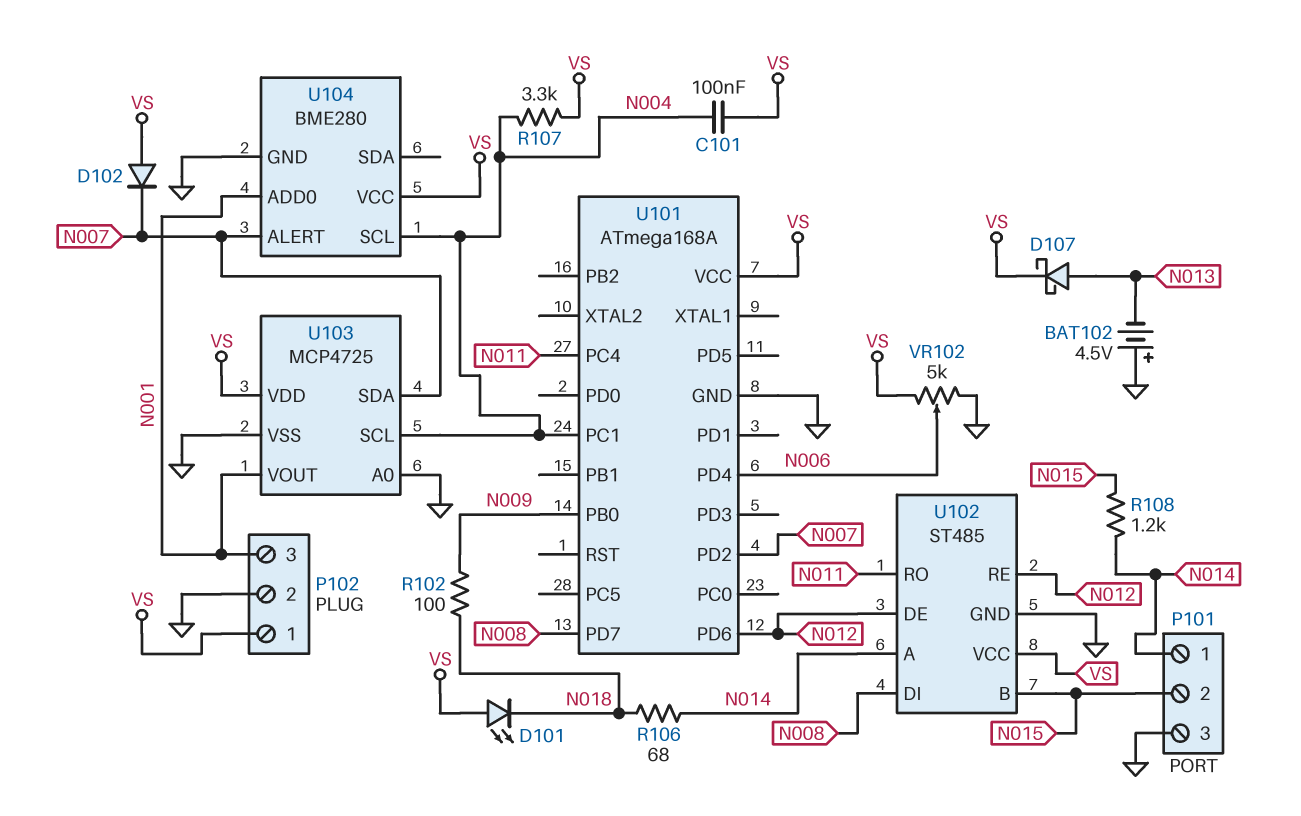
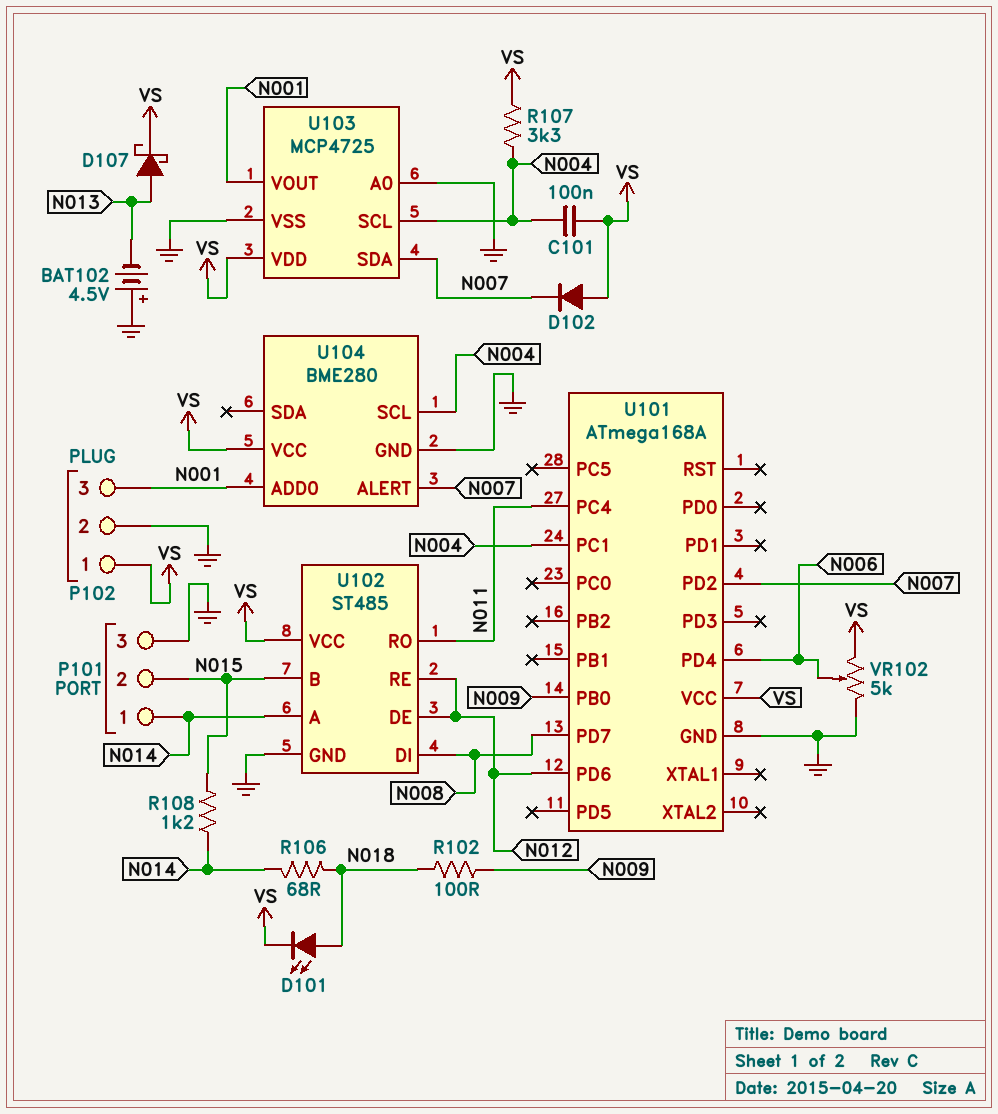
D101: LED (A VS, K N018) -> LED (A N018, K VS)

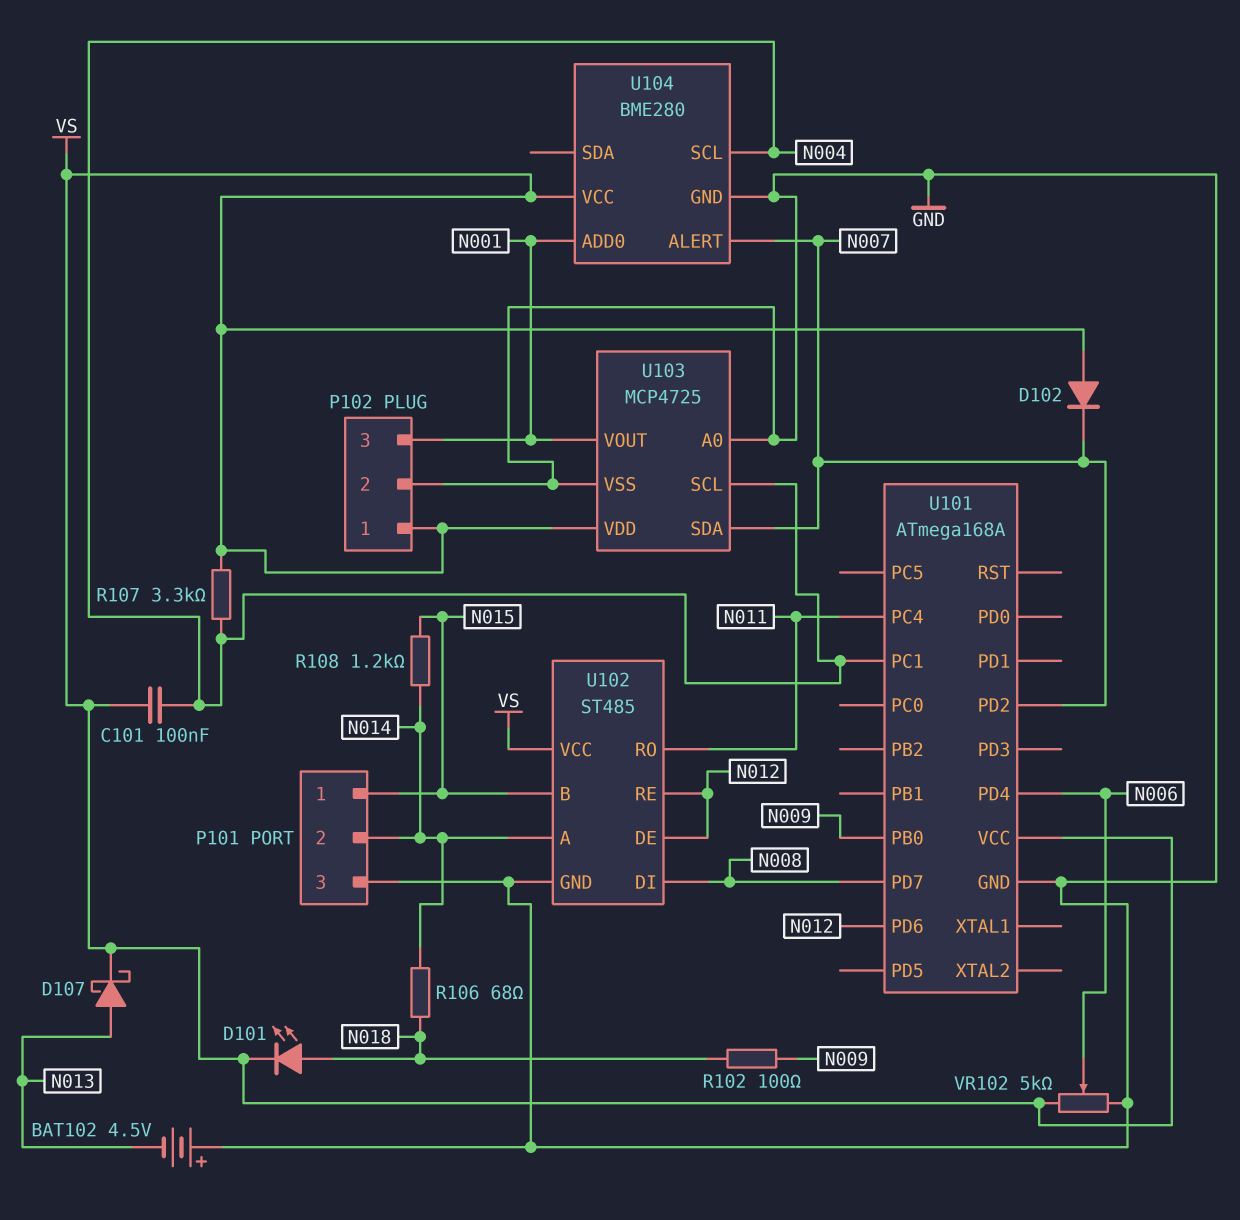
P101 pin 1: N014 -> N015
P101 pin 2: N015 -> N014

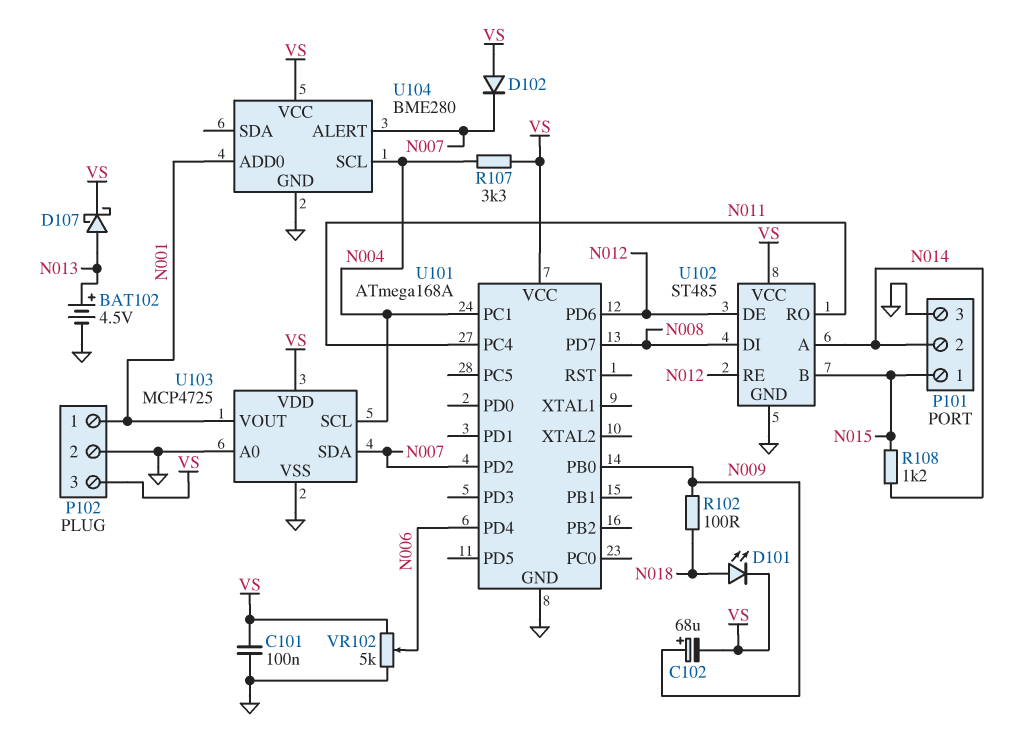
BAT102: 4.5V (plus GND, minus N013) -> 4.5V (plus N013, minus GND)
C101: 100nF (N004, VS) -> 100nF (GND, VS)
C102: none -> 68uF (plus N009, minus VS)
P102 pin 1: VS -> N001
P102 pin 3: N001 -> VS
R106: 68 (N014, N018) -> none

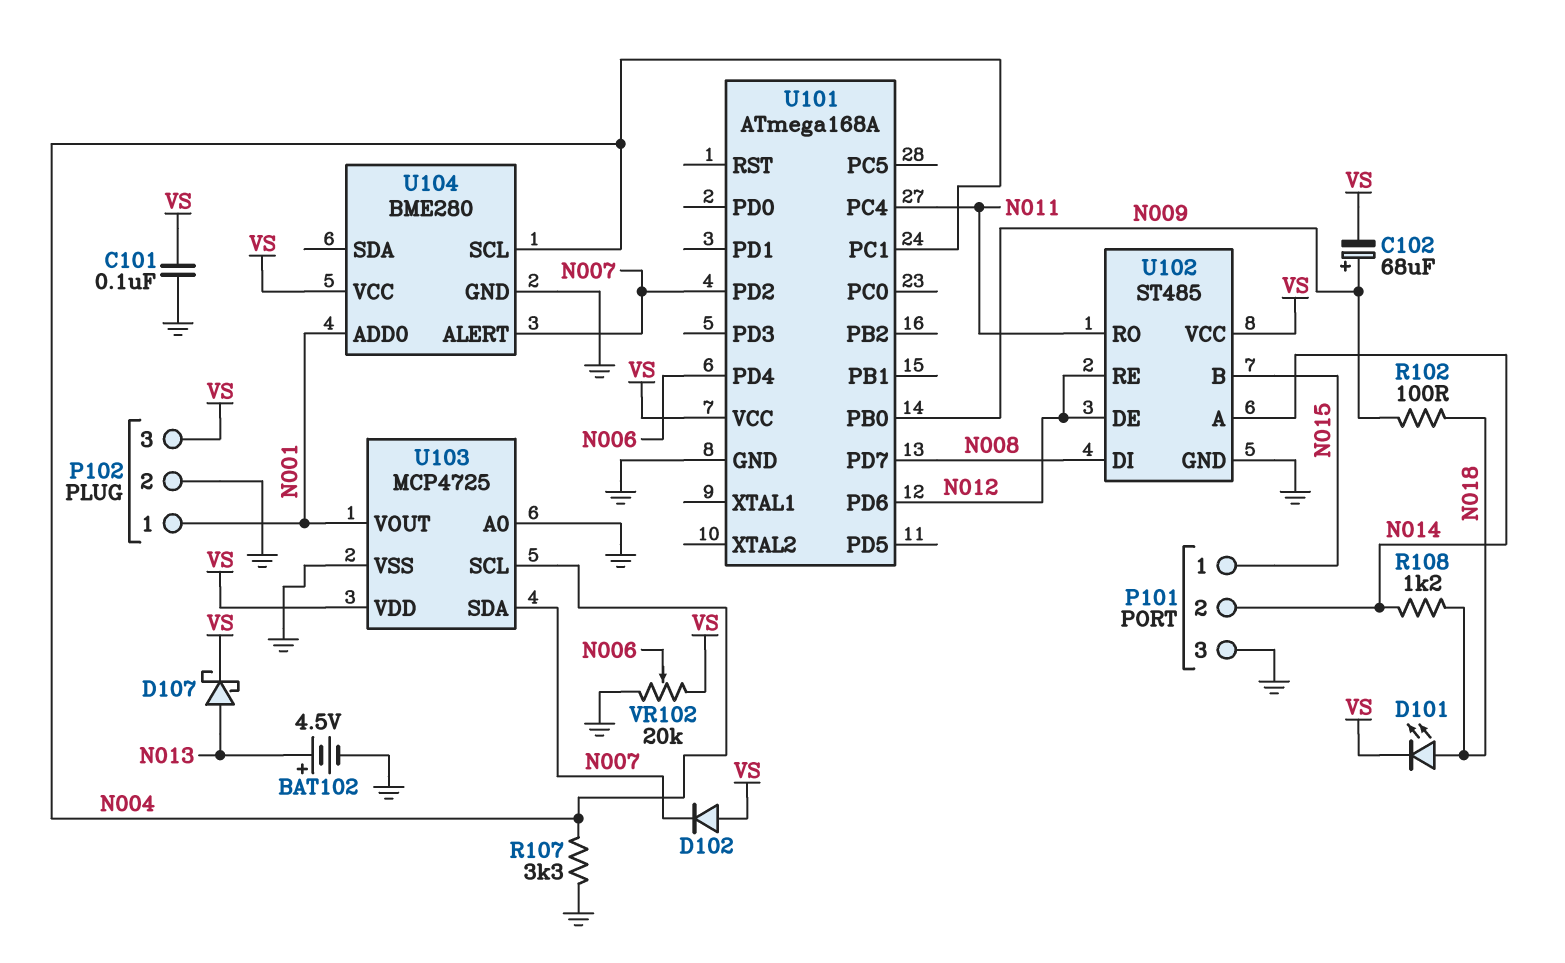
R107: 3.3k (N004, VS) -> 3.3k (GND, N004)
R108: 1.2k (N014, N015) -> 1.2k (N014, N018)
VR102: 5k (GND, VS, wiper N006) -> 20k (GND, VS, wiper N006)

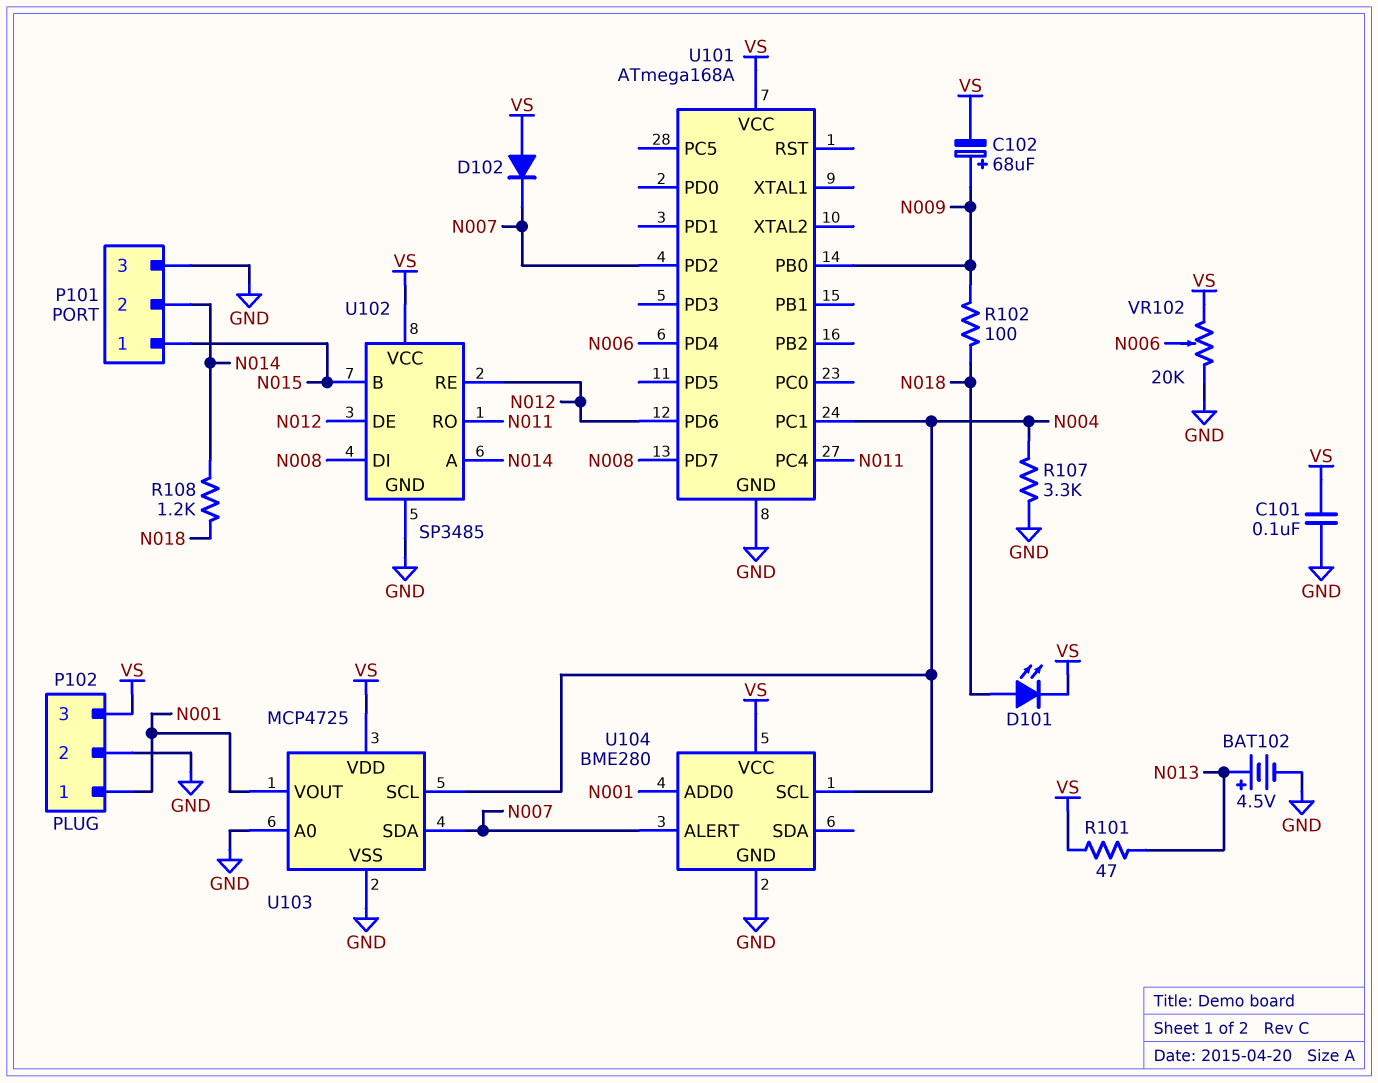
D107: schottky (A N013, K VS) -> none
R101: none -> 47 (N013, VS)
U102: ST485 -> SP3485

